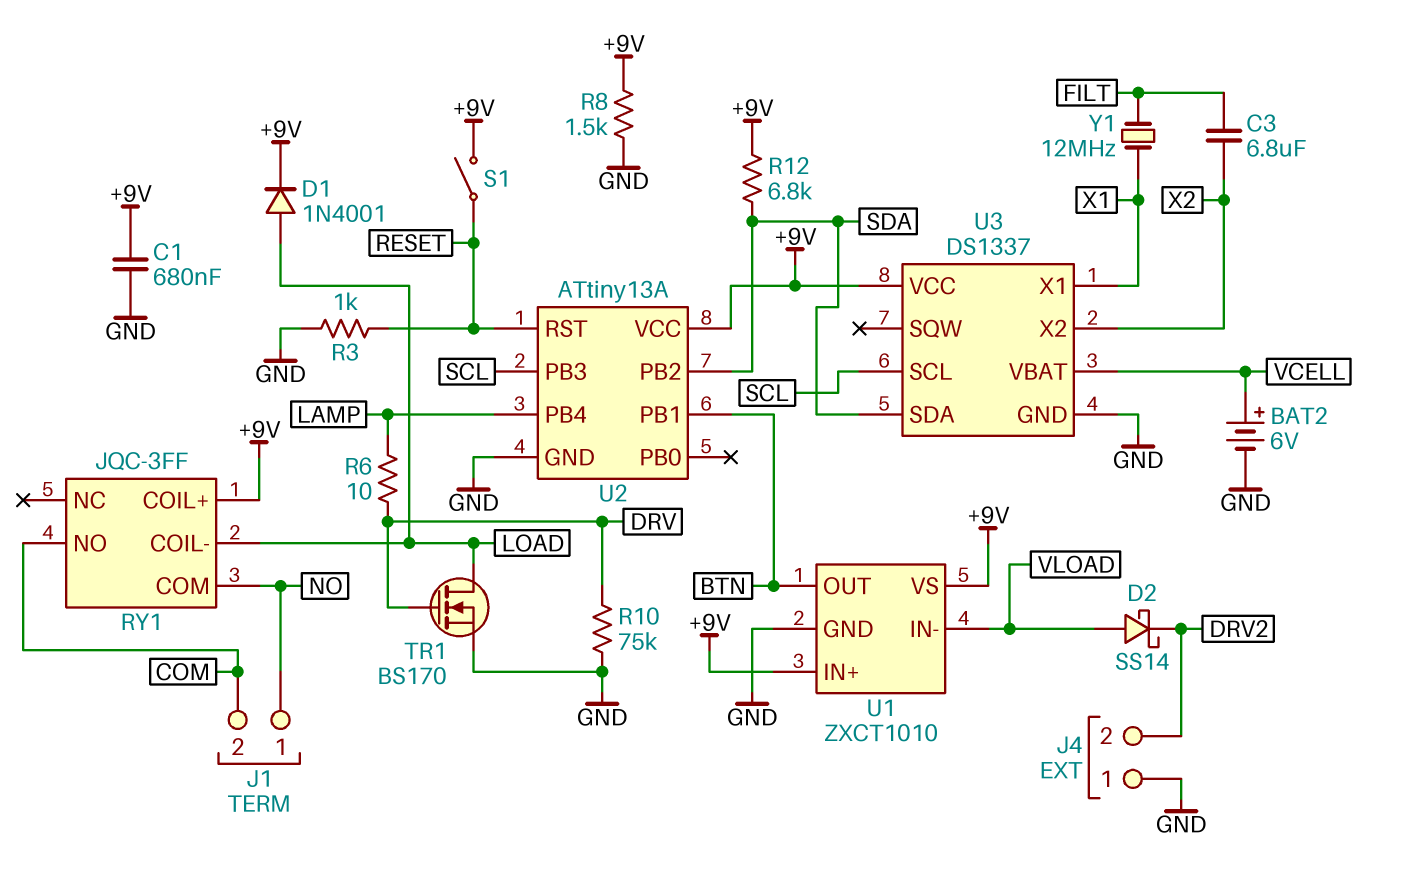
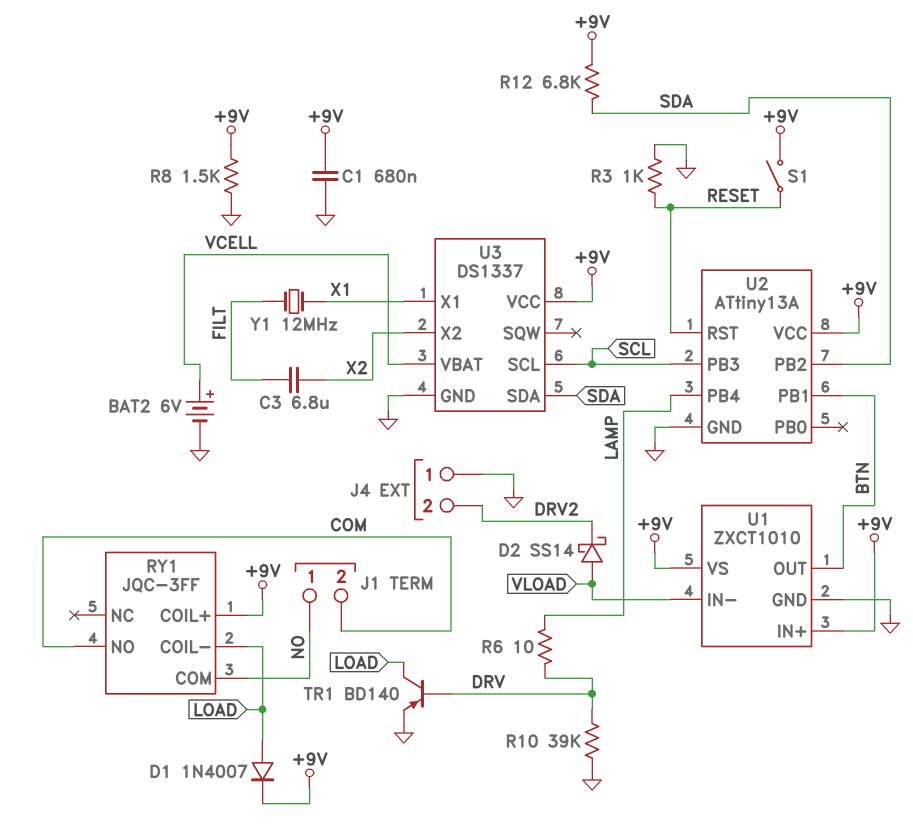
D1: diode 1N4001 (A LOAD, K +9V) -> diode 1N4007 (A LOAD, K +9V)
R10: 75k (DRV, GND) -> 39k (DRV, GND)
TR1: NMOS BS170 (G DRV, D LOAD, S GND) -> PNP BD140 (B DRV, C LOAD, E GND)

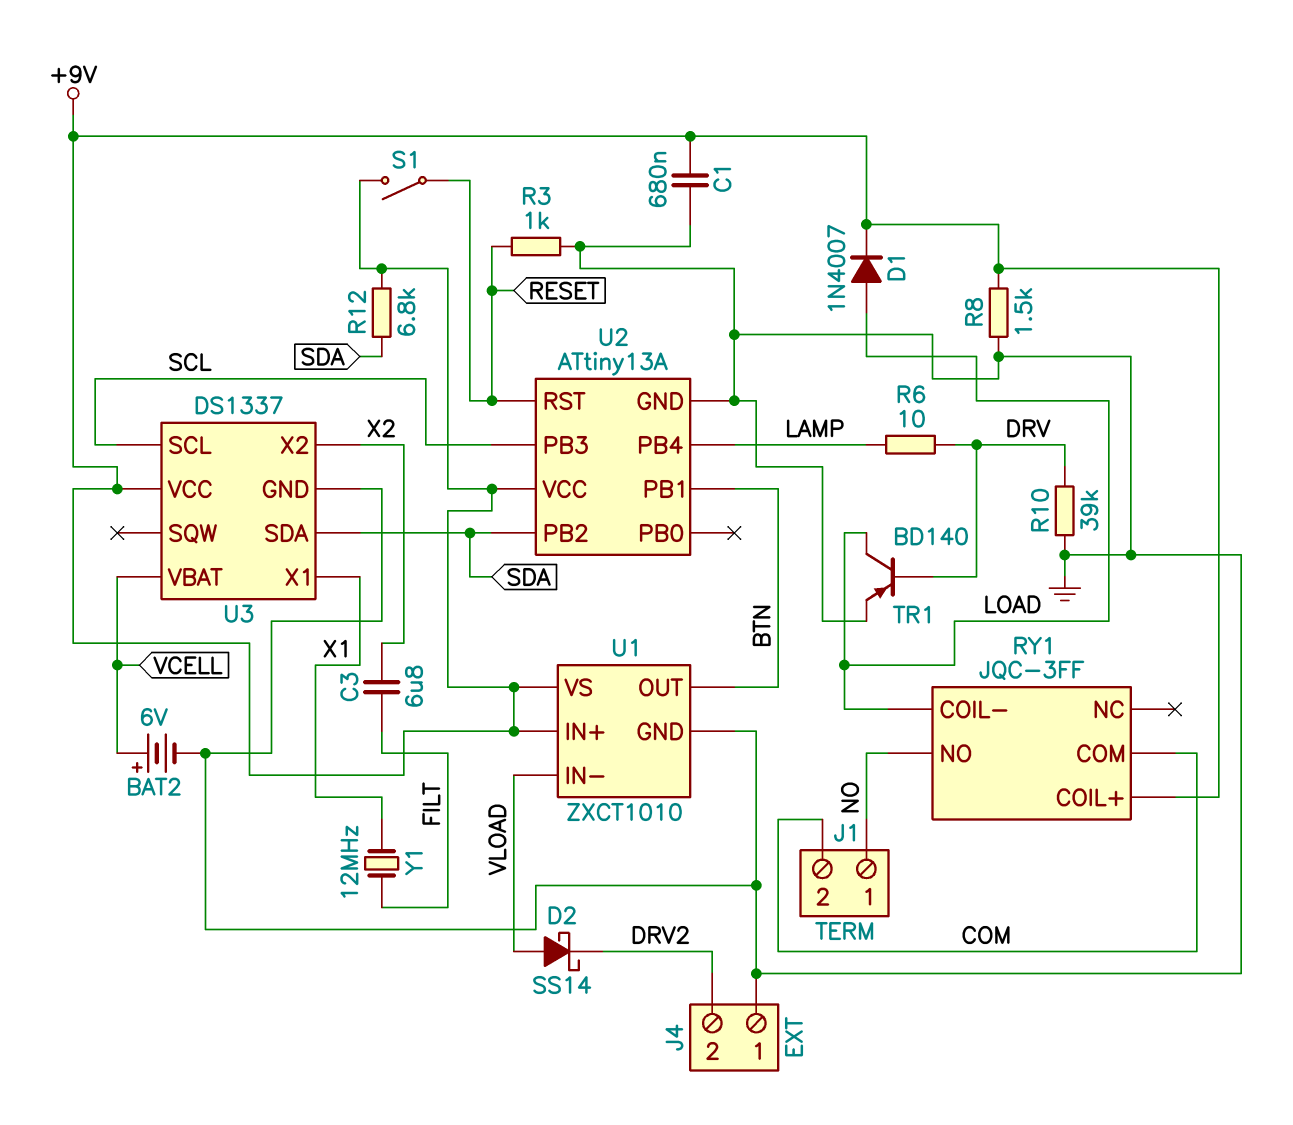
RY1 pin COM: NO -> COM
RY1 pin NO: COM -> NO

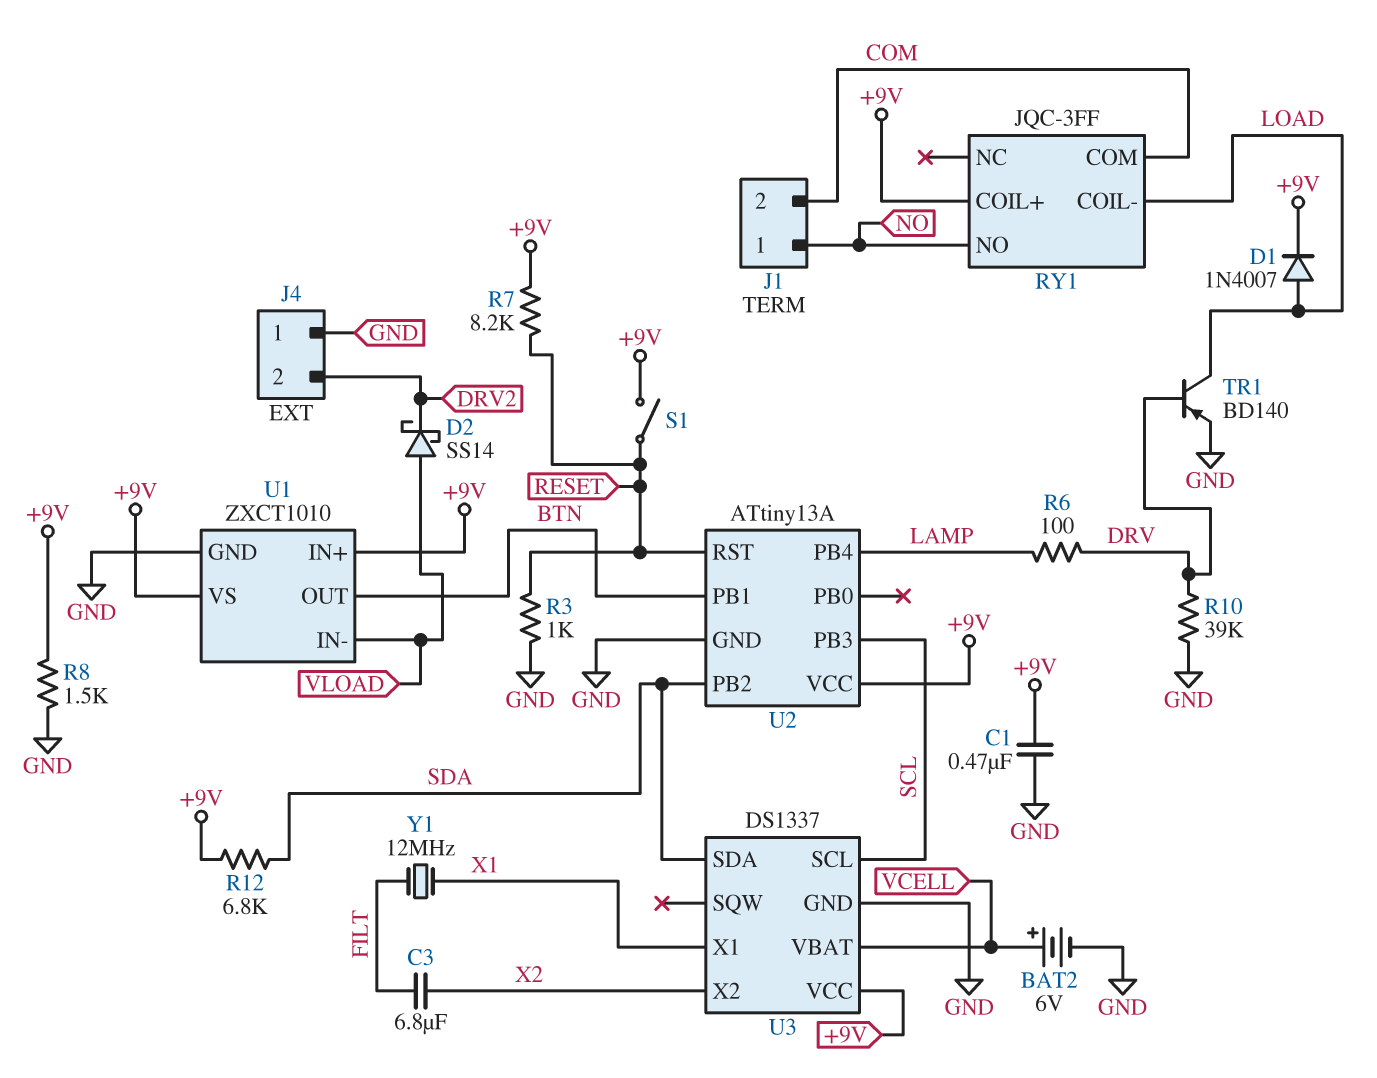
C1: 680nF (+9V, GND) -> 470nF (+9V, GND)
R6: 10 (DRV, LAMP) -> 100 (DRV, LAMP)
R7: none -> 8.2k (+9V, RESET)

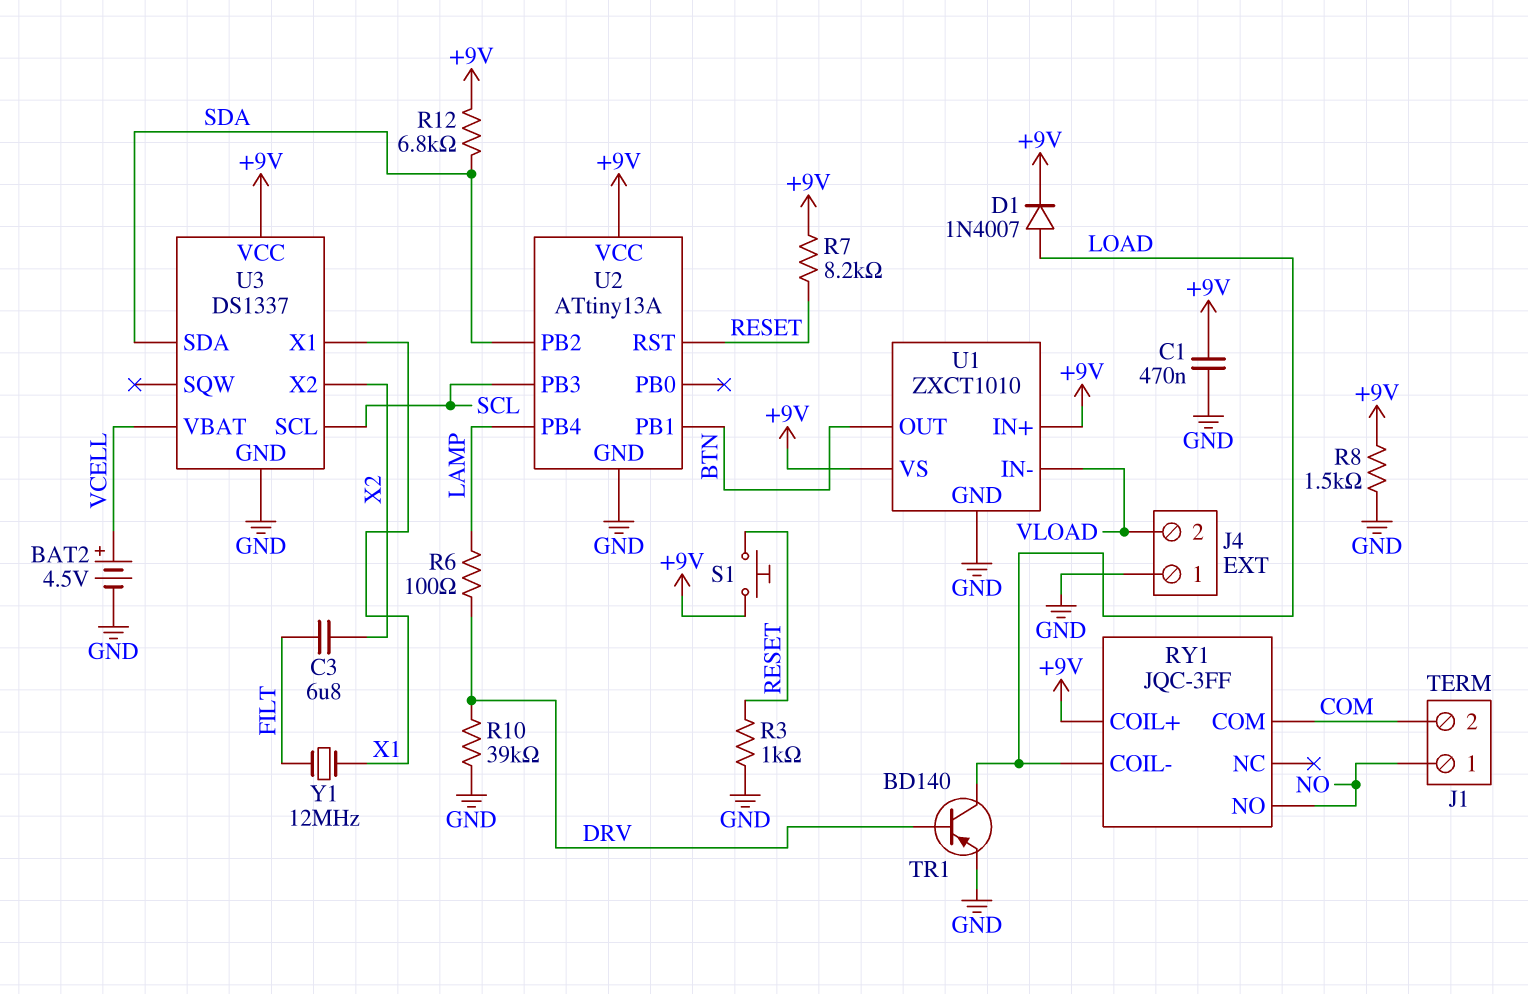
BAT2: 6V (plus VCELL, minus GND) -> 4.5V (plus VCELL, minus GND)
D2: schottky SS14 (A VLOAD, K DRV2) -> none
J4 pin 2: DRV2 -> VLOAD
S1: switch (+9V, RESET) -> button (+9V, RESET)

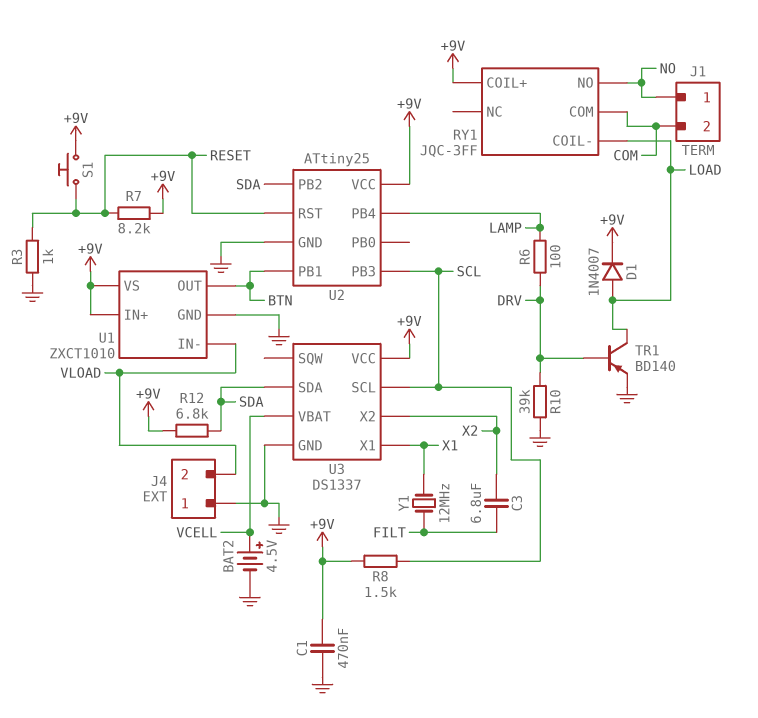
R8: 1.5k (+9V, GND) -> 1.5k (+9V, SCL)
U2: ATtiny13A -> ATtiny25

